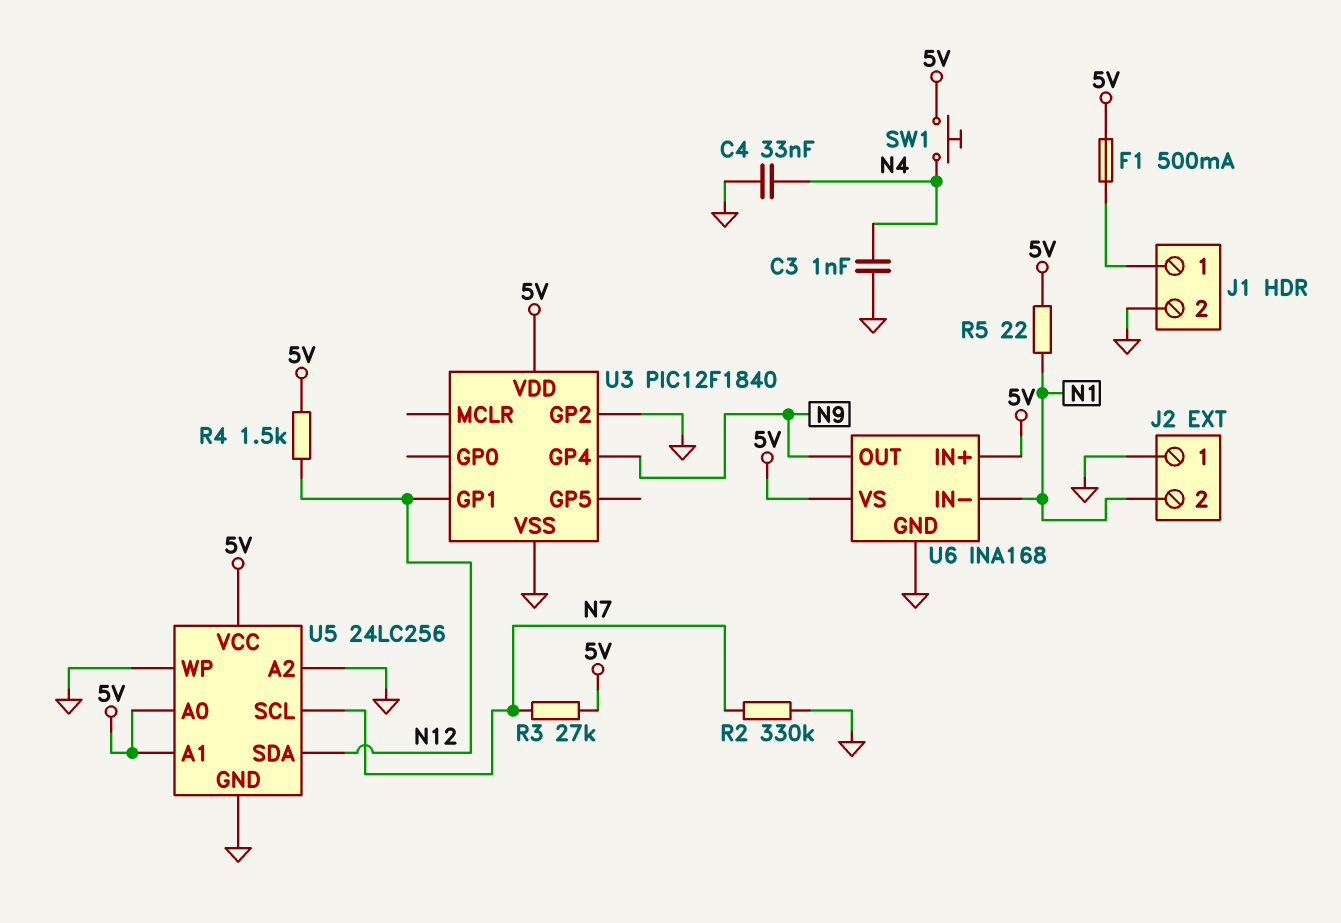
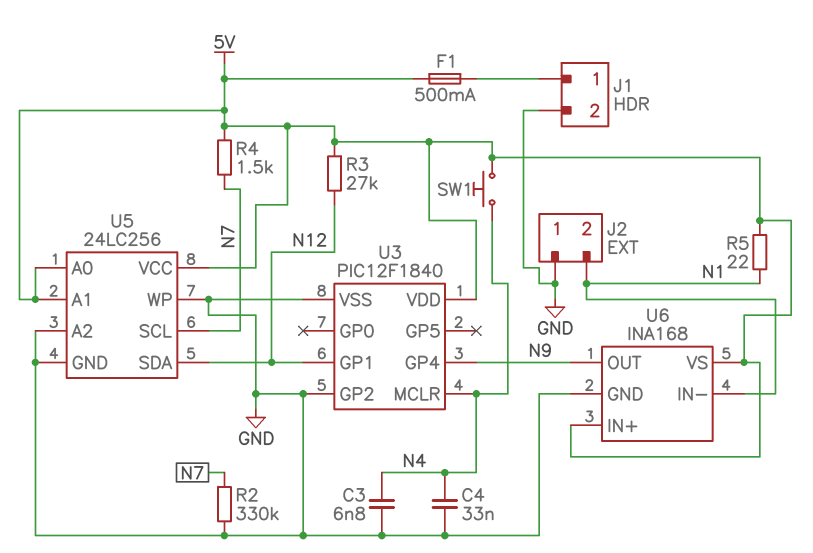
C3: 1nF (GND, N4) -> 6.8nF (GND, N4)
R3: 27k (5V, N7) -> 27k (5V, N12)
R4: 1.5k (5V, N12) -> 1.5k (5V, N7)
U3 pin MCLR: none -> N4

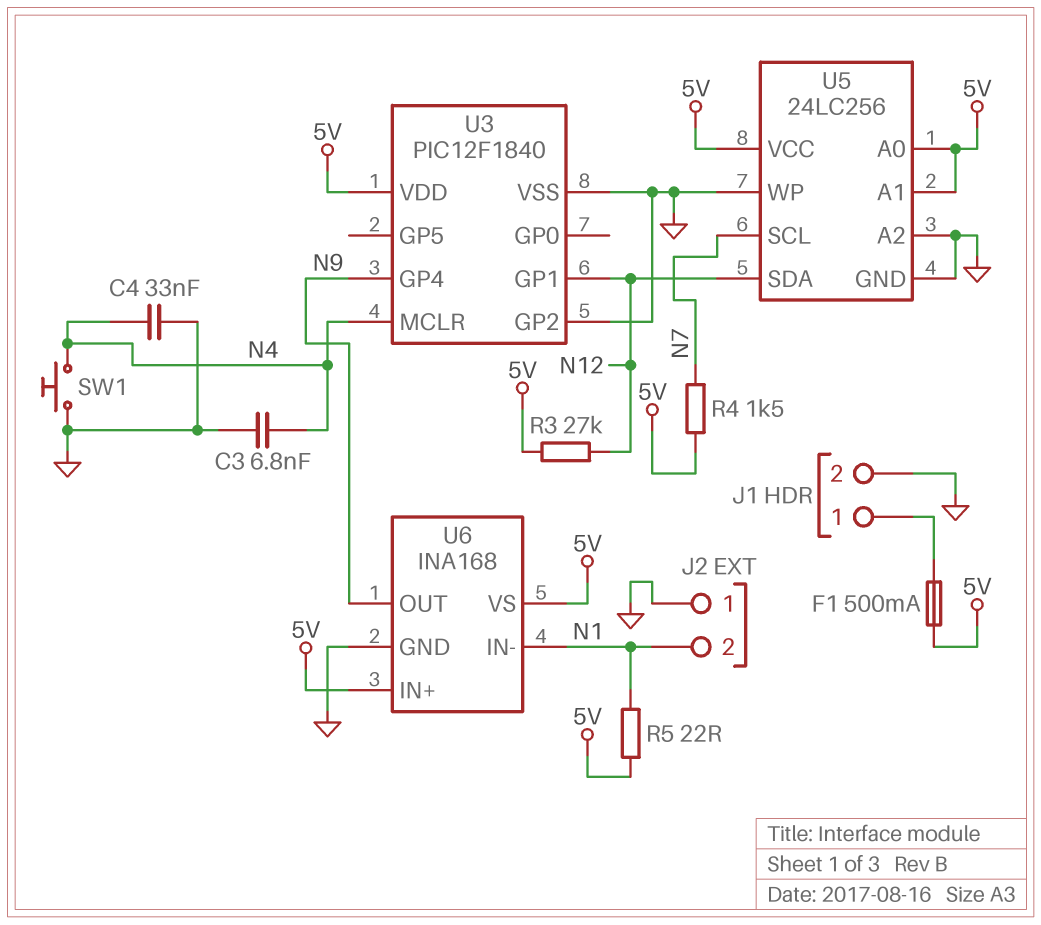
R2: 330k (GND, N7) -> none
SW1: button (5V, N4) -> button (GND, N4)

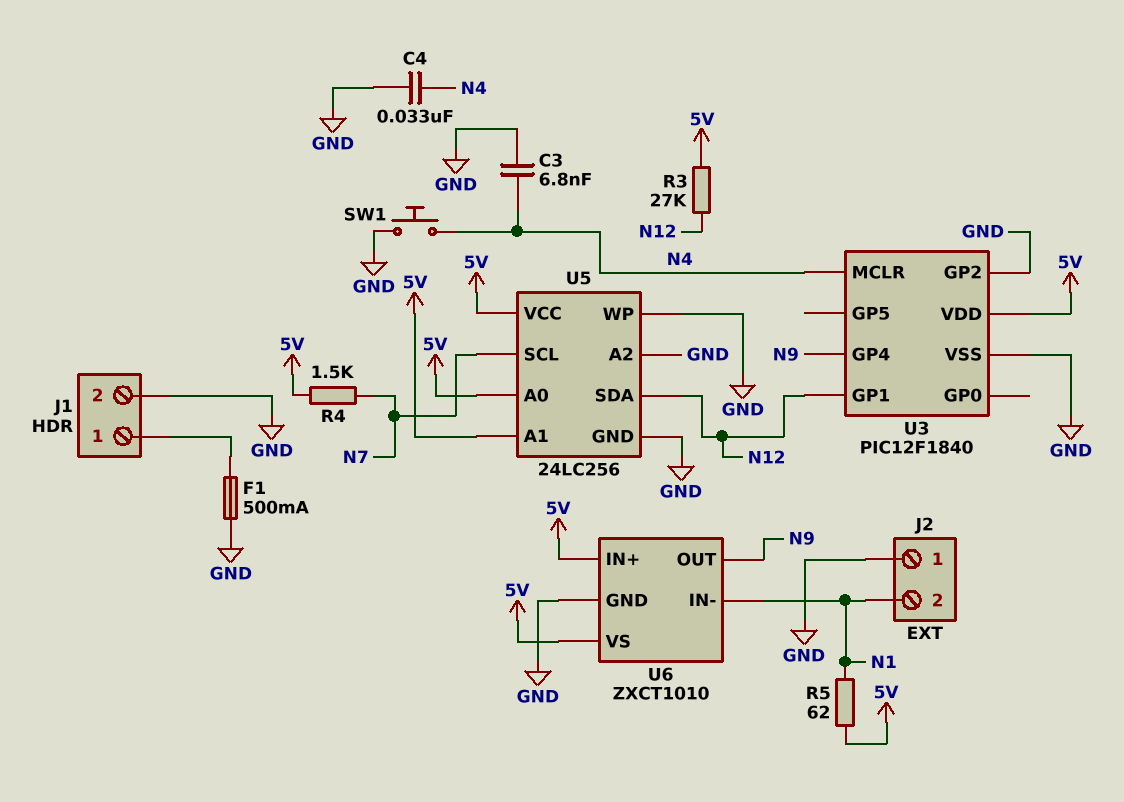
F1: 500mA (5V, J1/1) -> 500mA (GND, J1/1)
R5: 22 (5V, N1) -> 62 (5V, N1)
U6: INA168 -> ZXCT1010

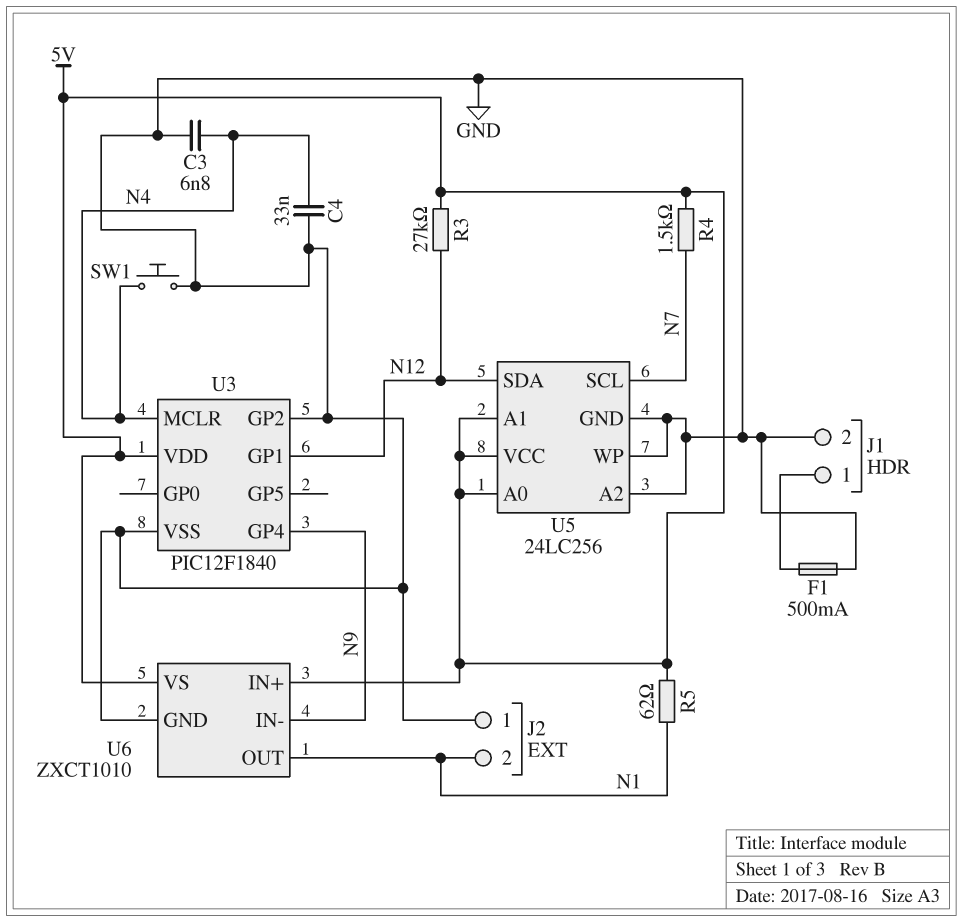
U6 pin IN-: N1 -> N9
U6 pin OUT: N9 -> N1

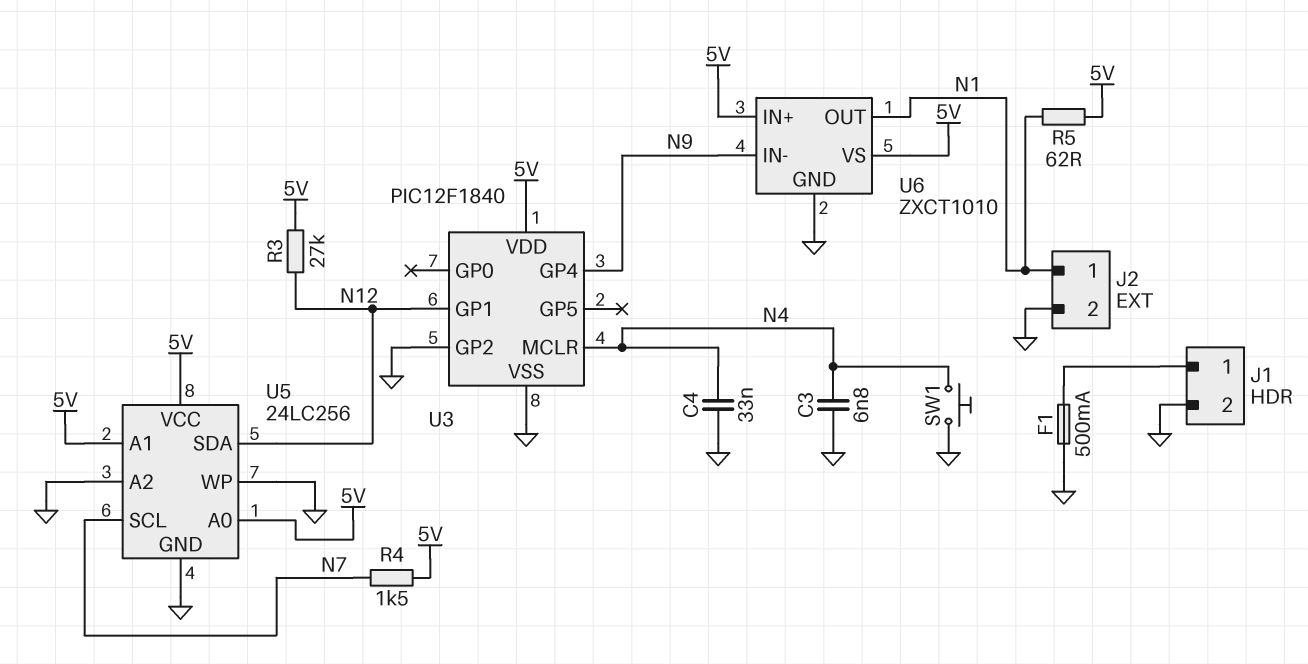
J2 pin 1: GND -> N1
J2 pin 2: N1 -> GND

